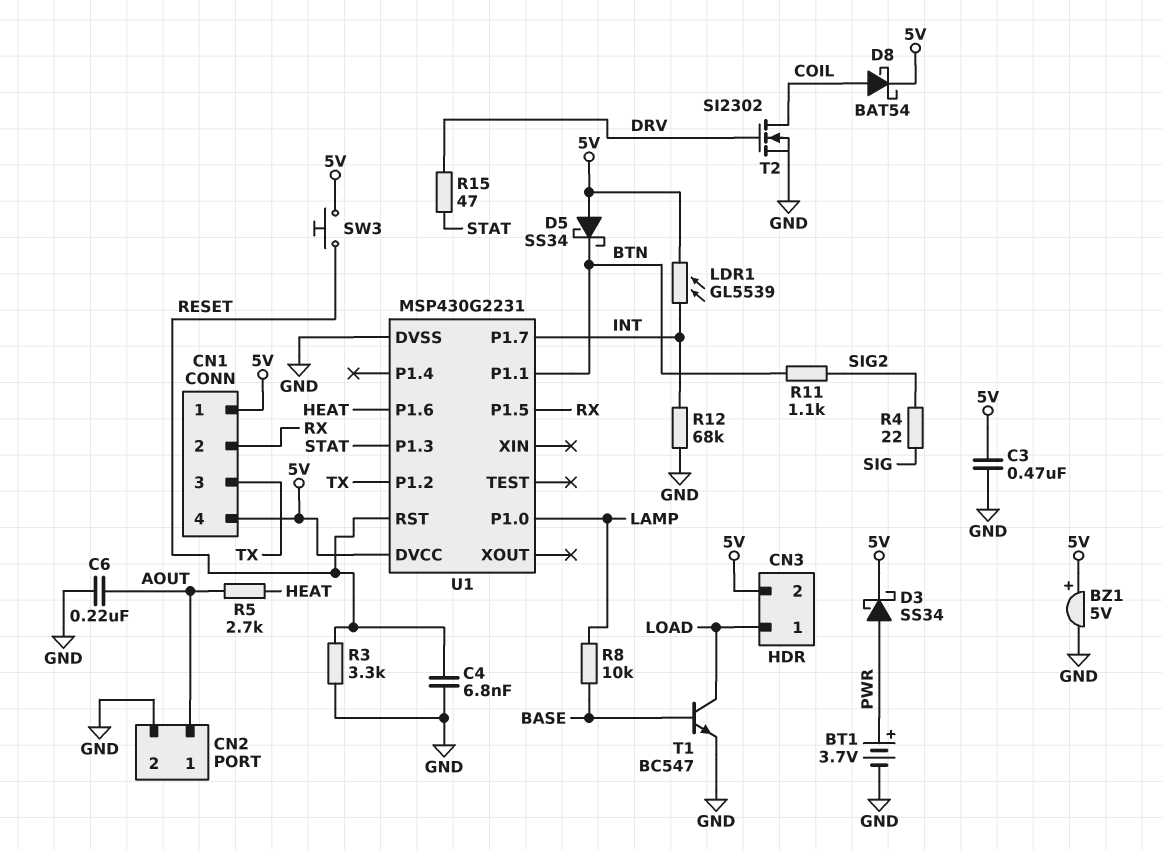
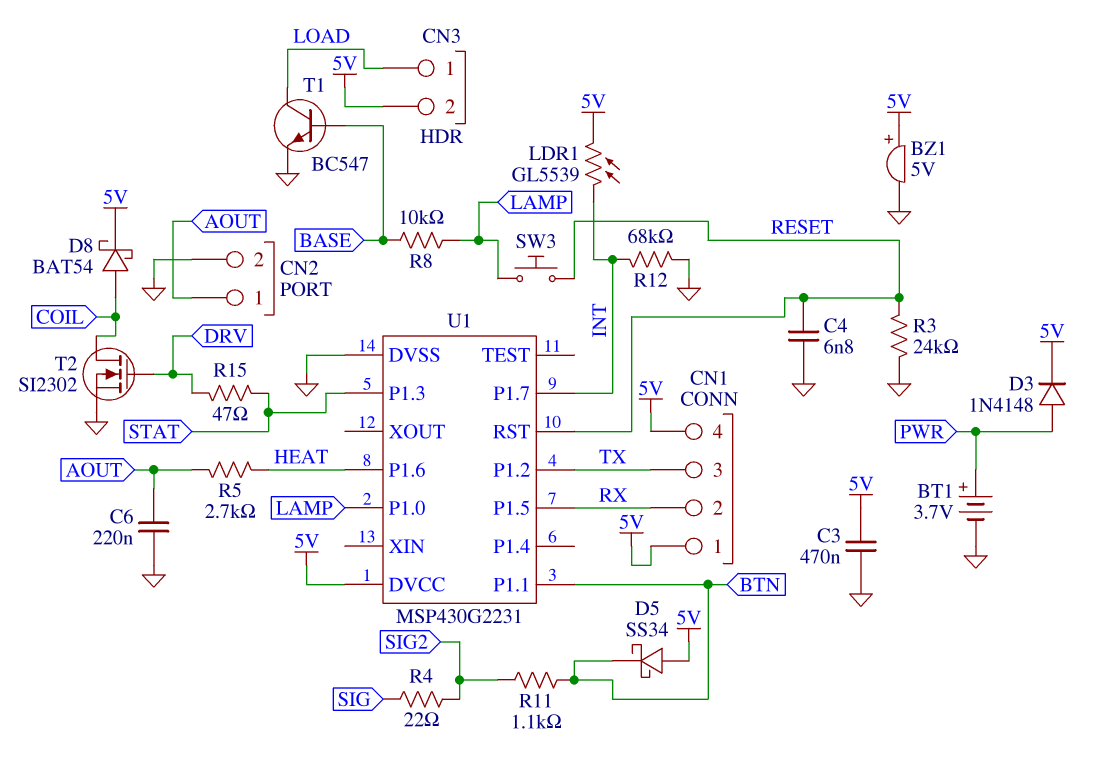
D3: schottky SS34 (A PWR, K 5V) -> diode 1N4148 (A PWR, K 5V)
R3: 3.3k (GND, RESET) -> 24k (GND, RESET)
SW3: button (5V, RESET) -> button (LAMP, RESET)

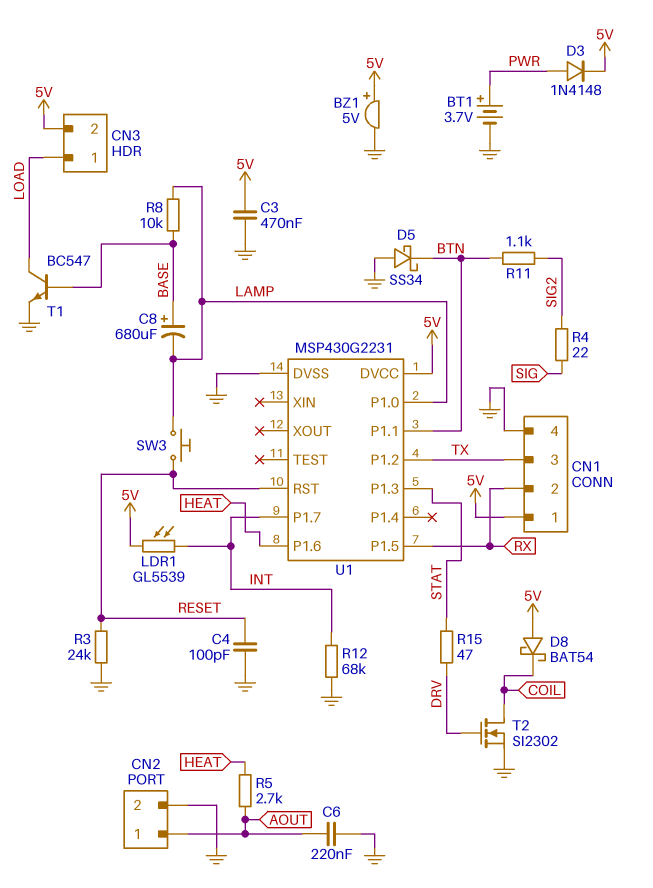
C4: 6.8nF (GND, RESET) -> 100pF (GND, RESET)
C8: none -> 680uF (plus BASE, minus LAMP)
CN1 pin 4: 5V -> GND
D5: schottky SS34 (A 5V, K BTN) -> schottky SS34 (A GND, K BTN)
D8: schottky BAT54 (A COIL, K 5V) -> schottky BAT54 (A 5V, K COIL)

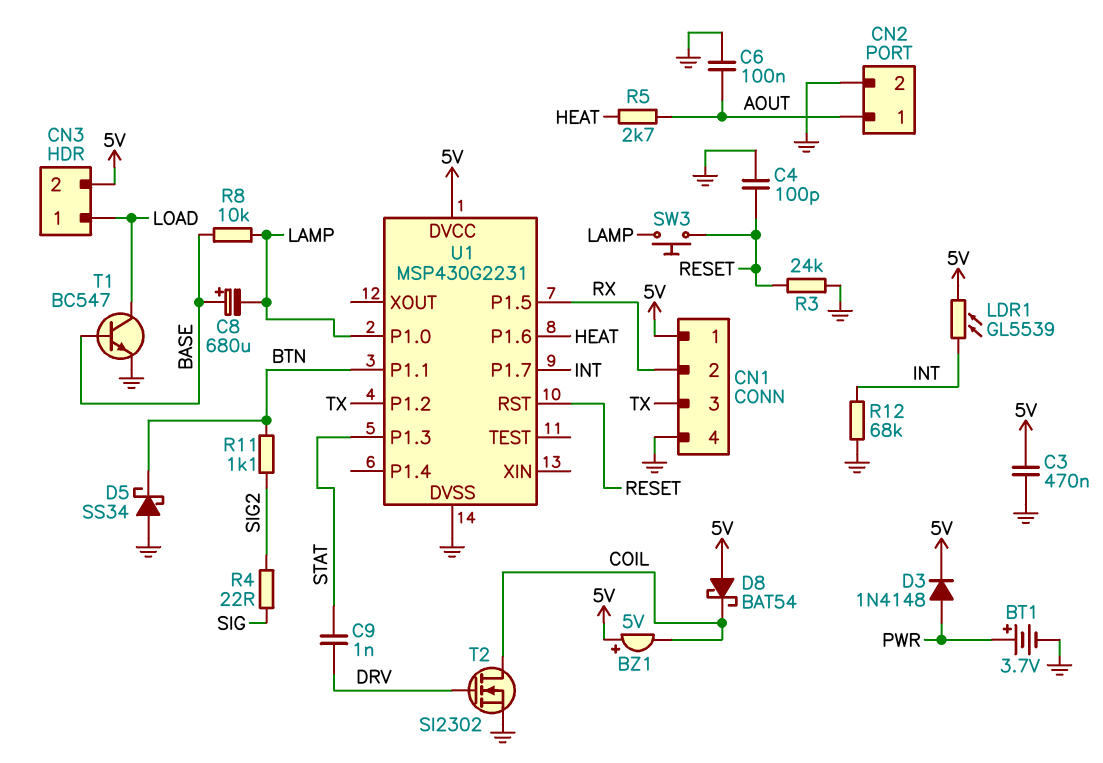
BZ1: buzzer 5V (plus 5V, minus GND) -> buzzer 5V (plus 5V, minus COIL)
C6: 220nF (AOUT, GND) -> 100nF (AOUT, GND)
C9: none -> 1nF (DRV, STAT)
R15: 47 (DRV, STAT) -> none

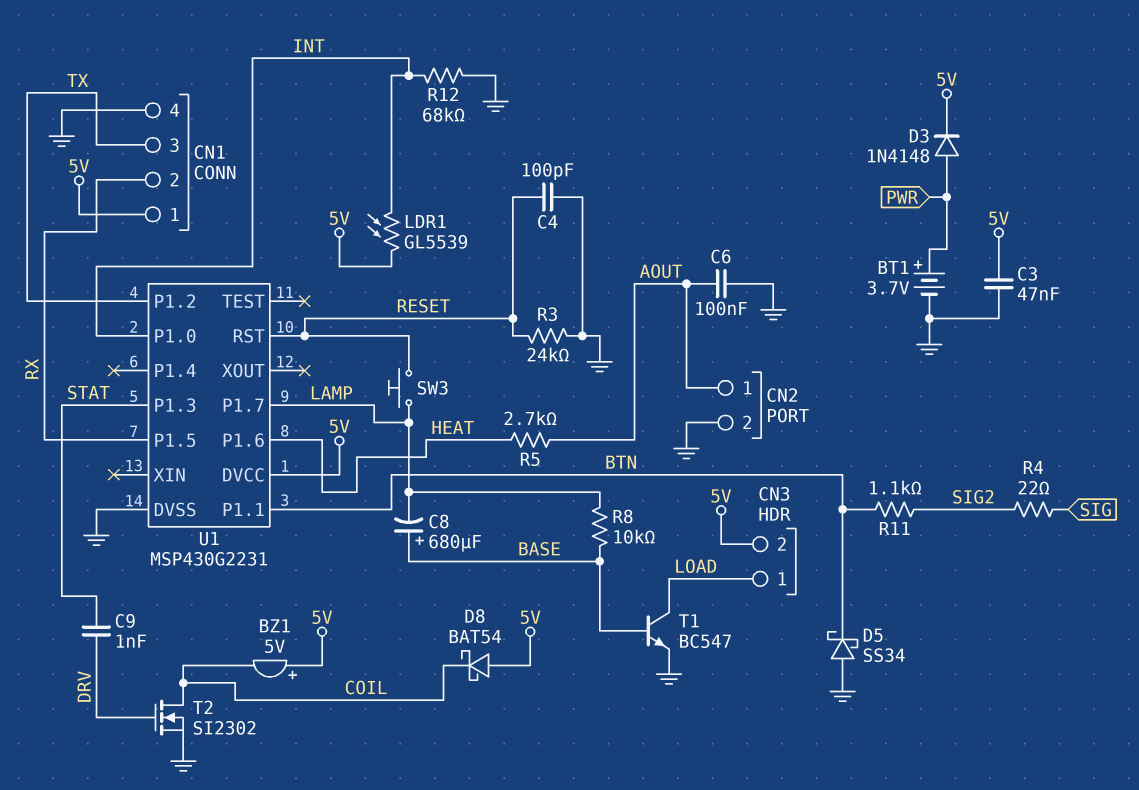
C3: 470nF (5V, GND) -> 47nF (5V, GND)
U1 pin P1.0: LAMP -> INT
U1 pin P1.7: INT -> LAMP

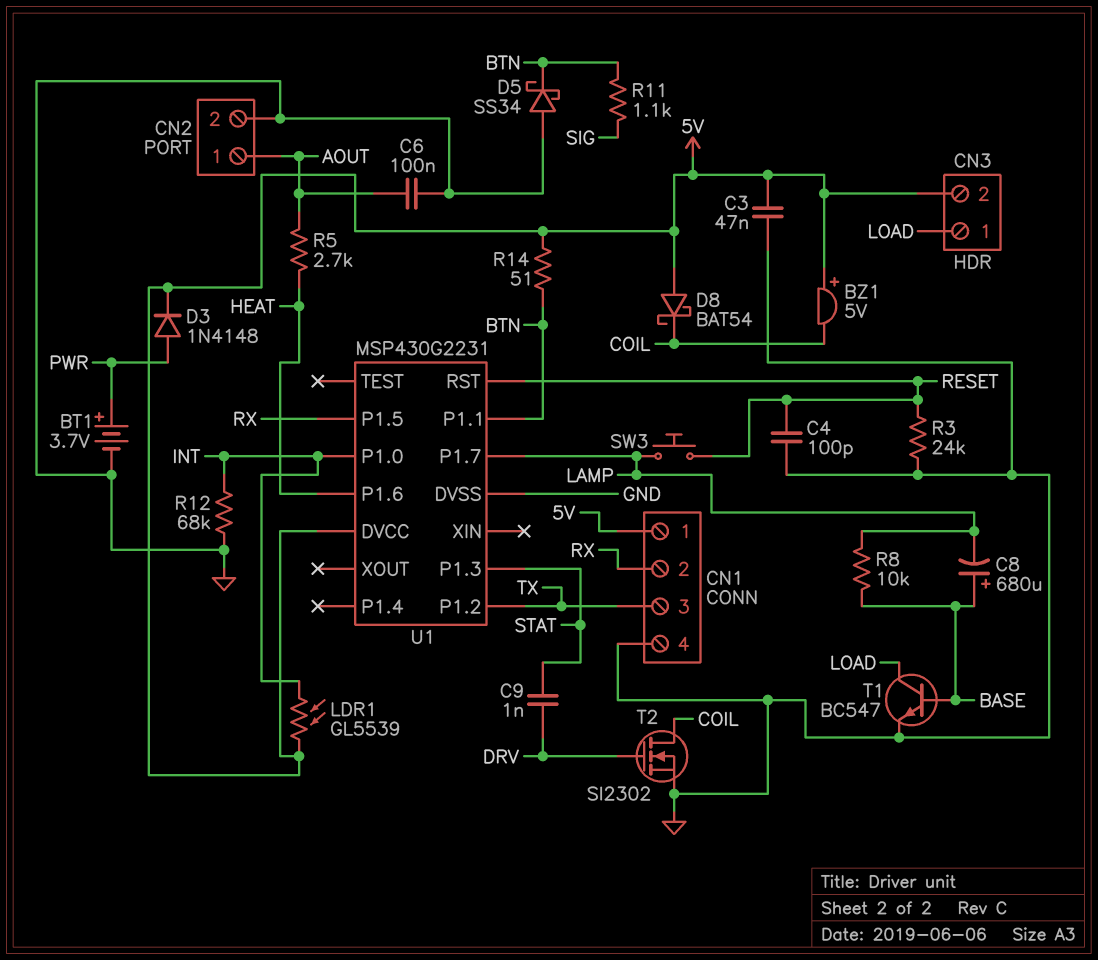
R4: 22 (SIG, SIG2) -> none
R11: 1.1k (BTN, SIG2) -> 1.1k (BTN, SIG)
R14: none -> 51 (5V, BTN)

